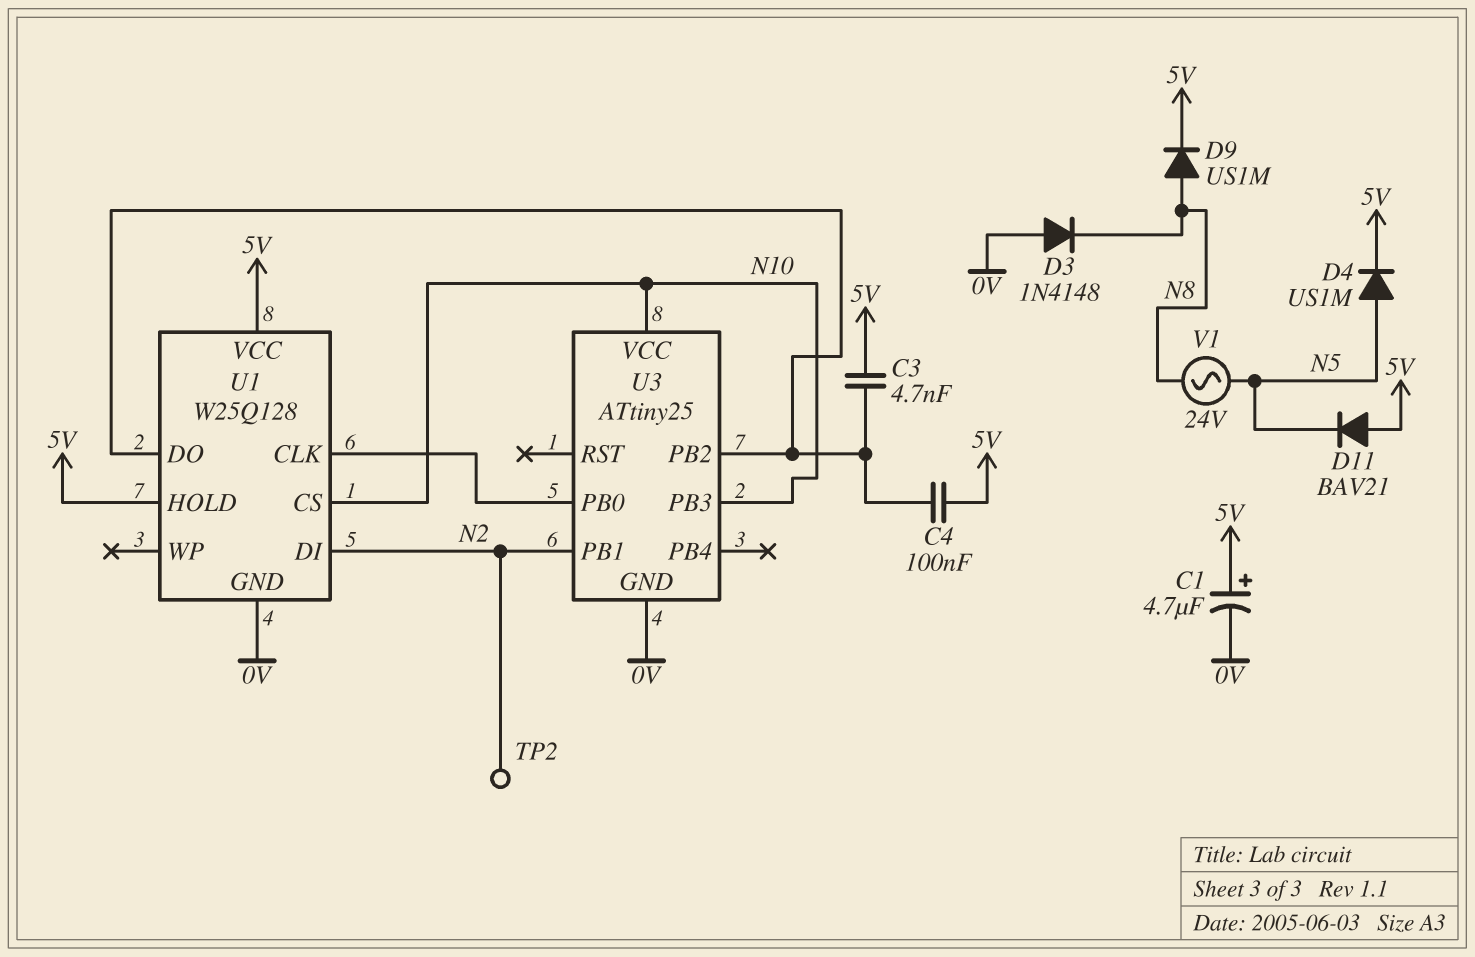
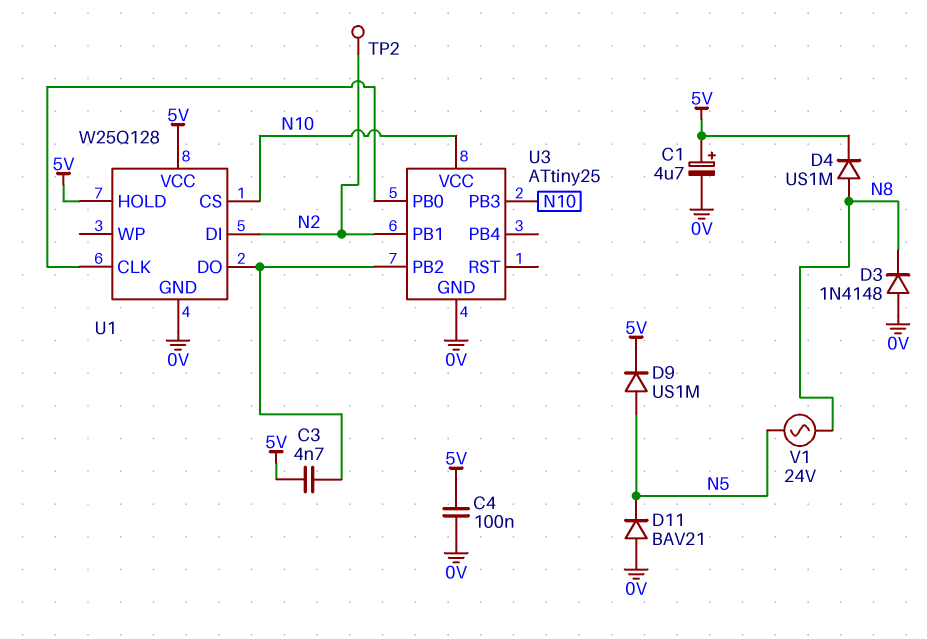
C4: 100nF (5V, U1/DO) -> 100nF (0V, 5V)
D4: diode US1M (A N5, K 5V) -> diode US1M (A N8, K 5V)
D9: diode US1M (A N8, K 5V) -> diode US1M (A N5, K 5V)
D11: diode BAV21 (A 5V, K N5) -> diode BAV21 (A 0V, K N5)

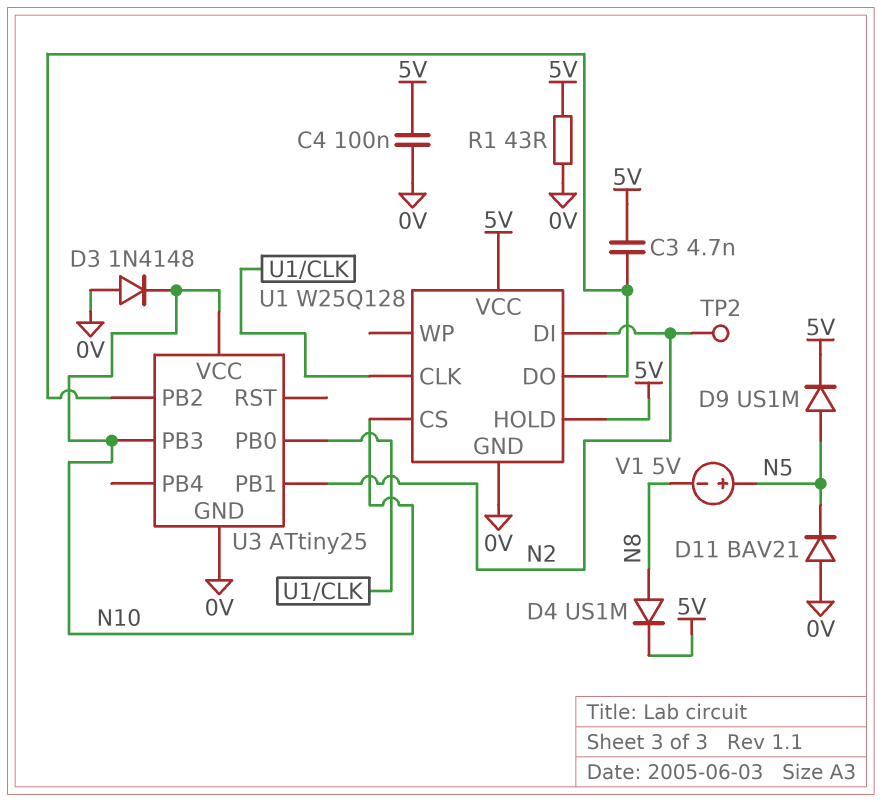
C1: 4.7uF (plus 5V, minus 0V) -> none
D3: diode 1N4148 (A 0V, K N8) -> diode 1N4148 (A 0V, K N10)
R1: none -> 43 (0V, 5V)
V1: AC 24V (N5, N8) -> 5V (plus N5, minus N8)

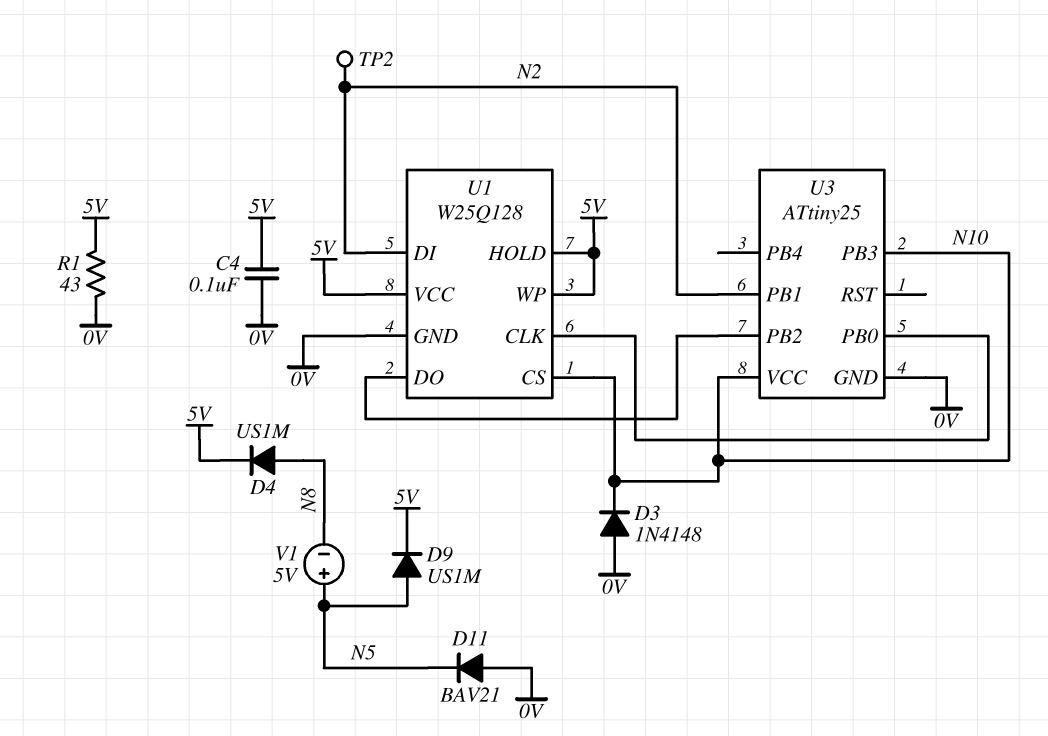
C3: 4.7nF (5V, U1/DO) -> none
U1 pin WP: none -> 5V

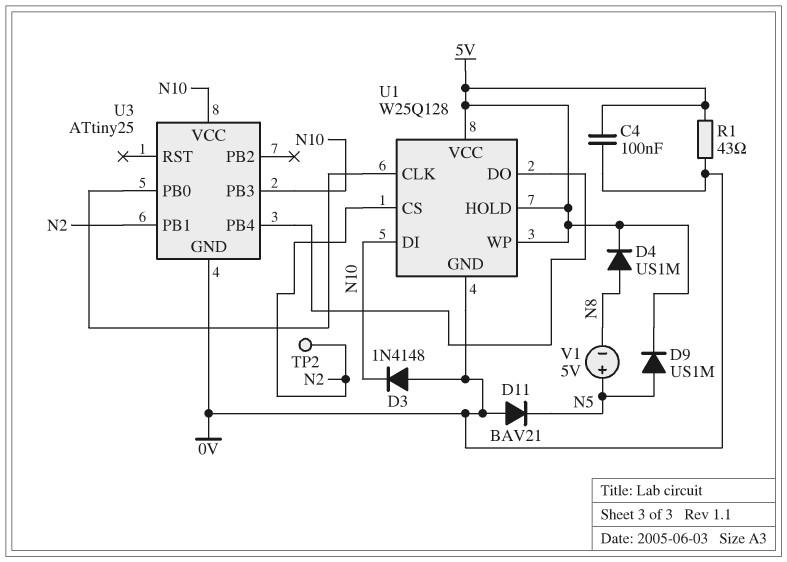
U1 pin CS: N10 -> N2
U1 pin DI: N2 -> N10
U3 pin PB2: U1/DO -> none
U3 pin PB4: none -> U1/DO

